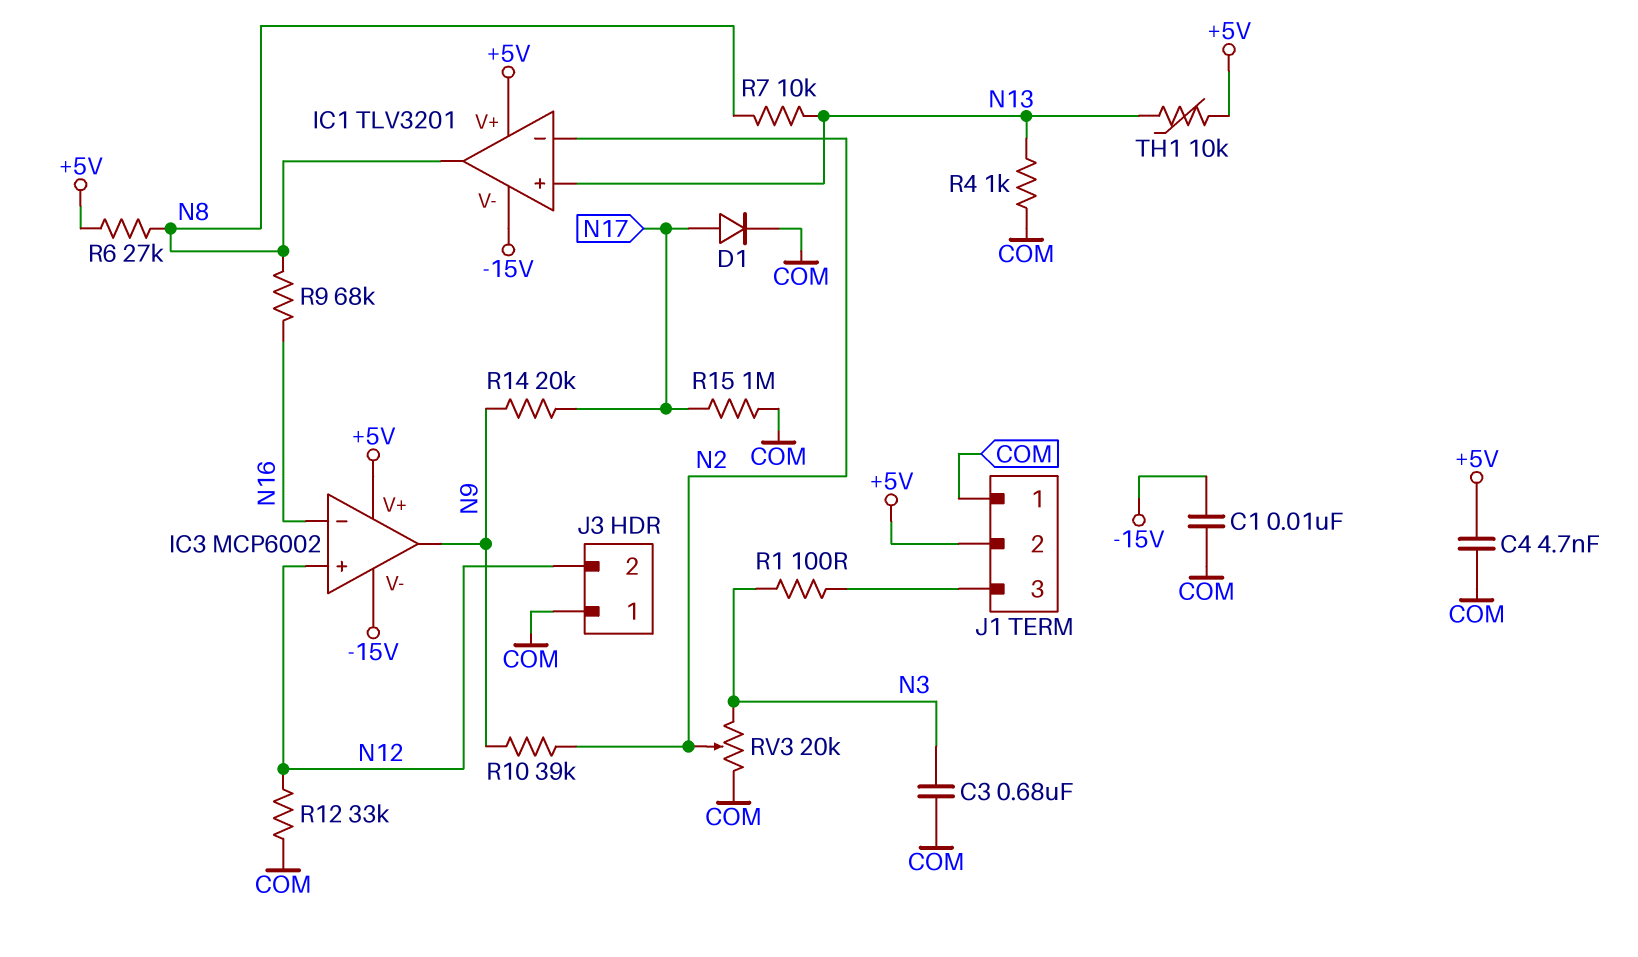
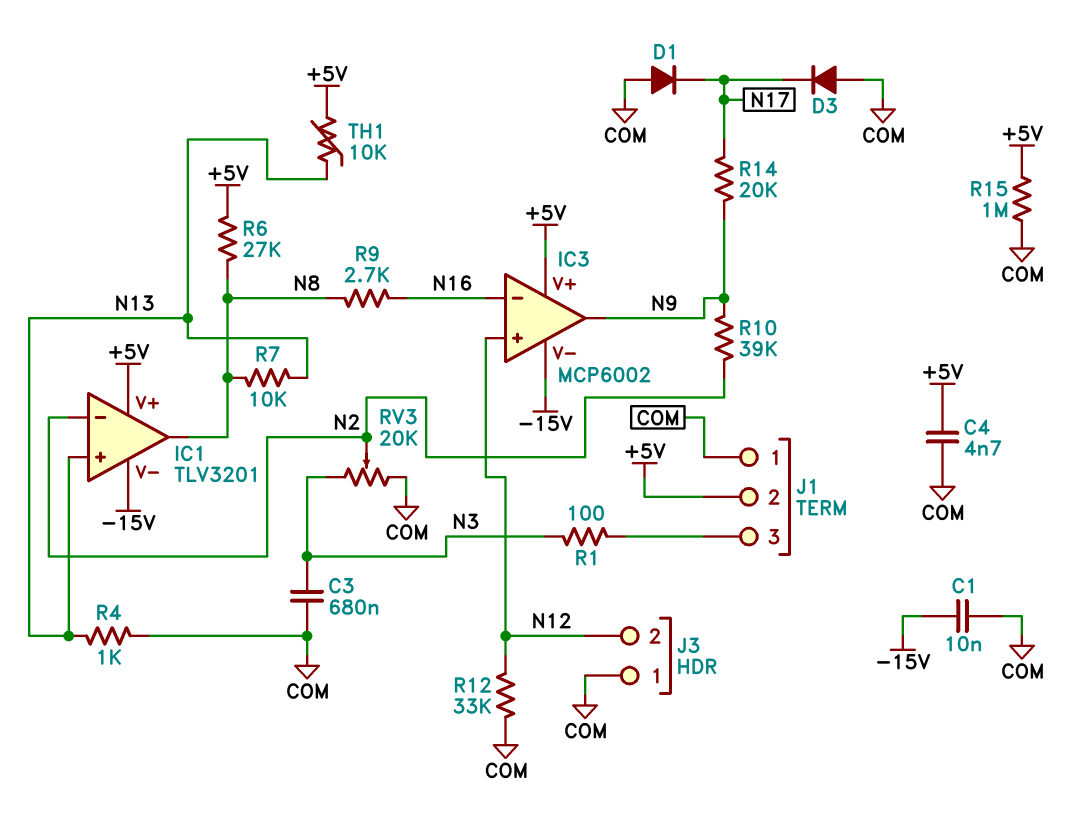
D1: diode (A N17, K COM) -> diode (A COM, K N17)
D3: none -> diode (A COM, K N17)
R9: 68k (N8, N16) -> 2.7k (N8, N16)
R15: 1M (COM, N17) -> 1M (+5V, COM)

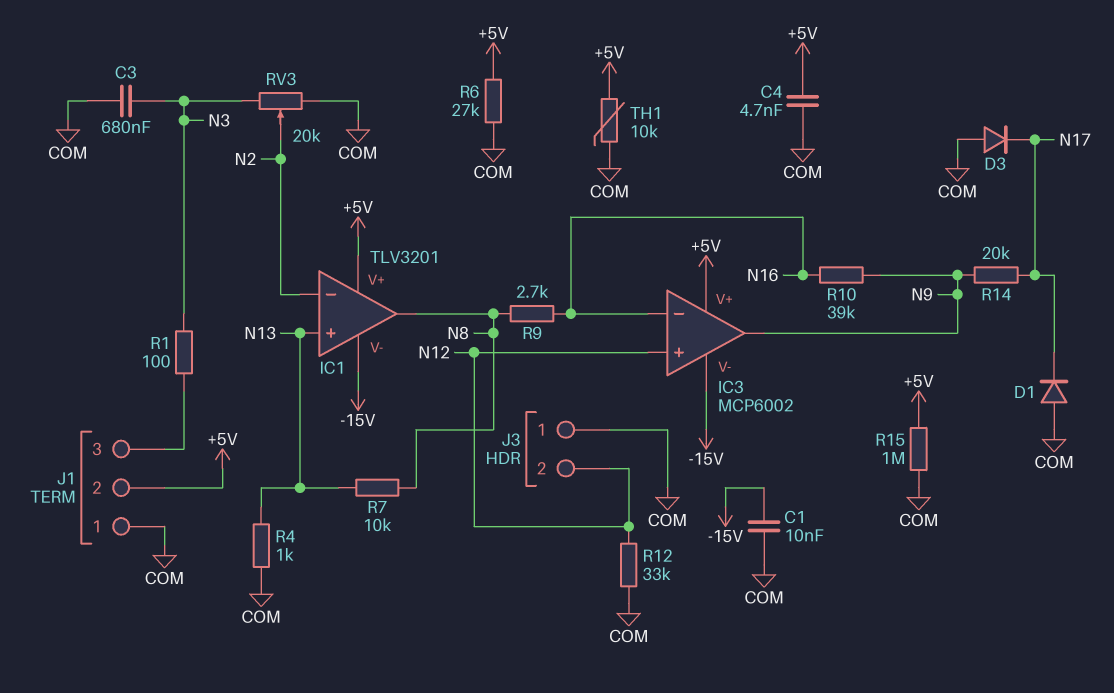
R6: 27k (+5V, N8) -> 27k (+5V, COM)
R10: 39k (N2, N9) -> 39k (N9, N16)
TH1: 10k (+5V, N13) -> 10k (+5V, COM)

